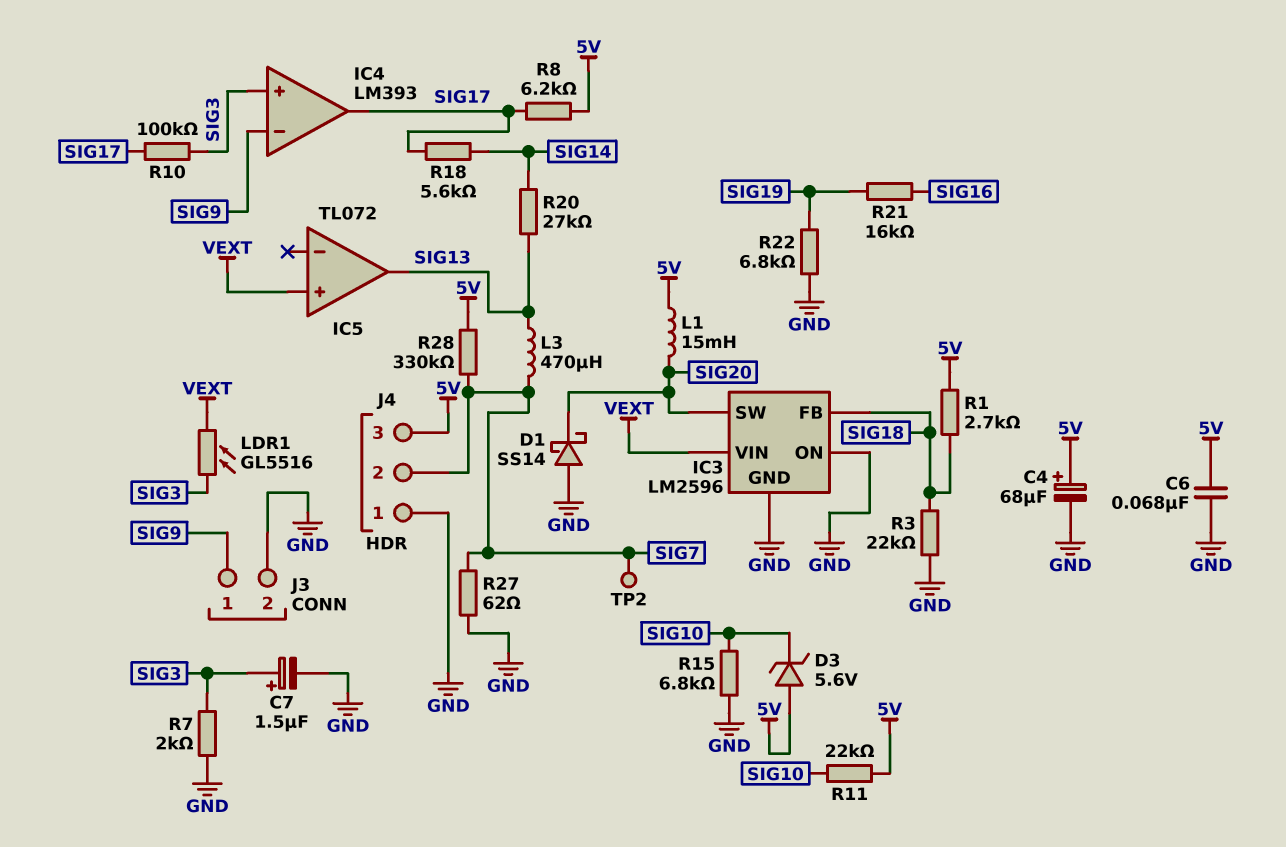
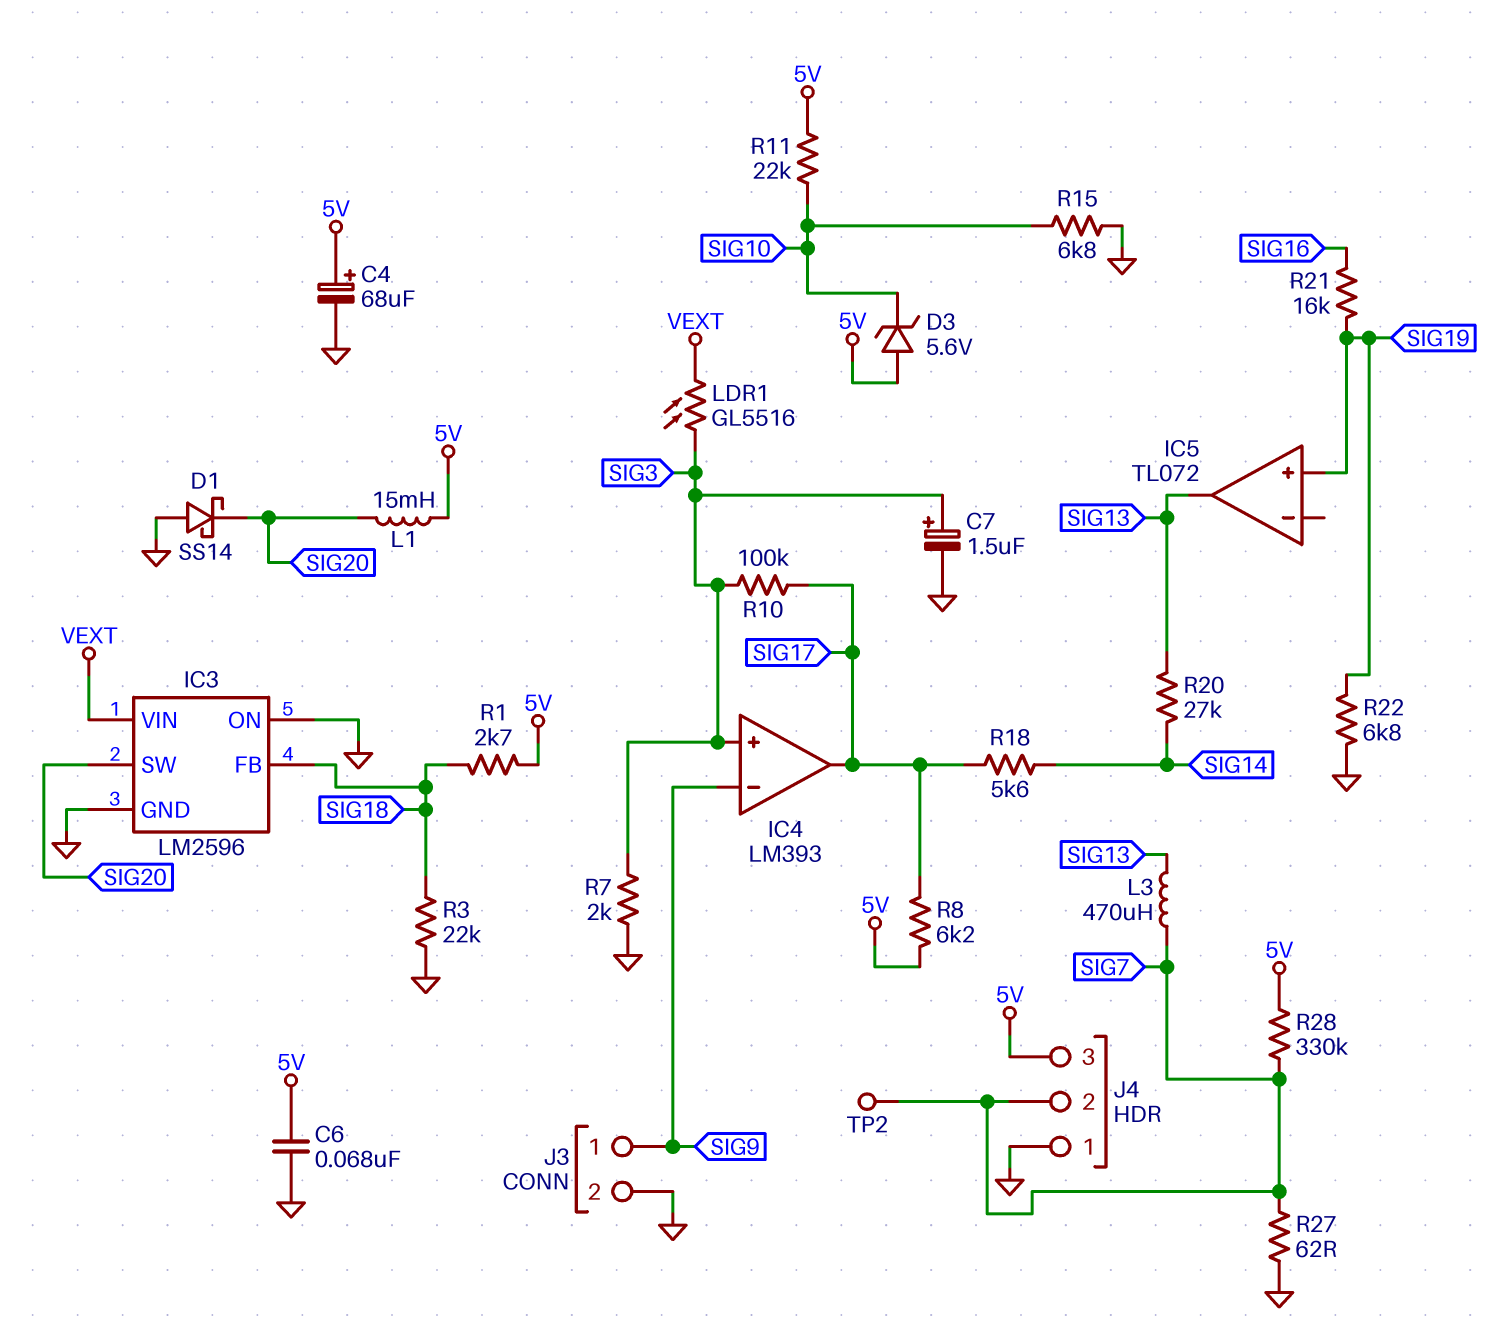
IC5 pin in+: VEXT -> SIG19

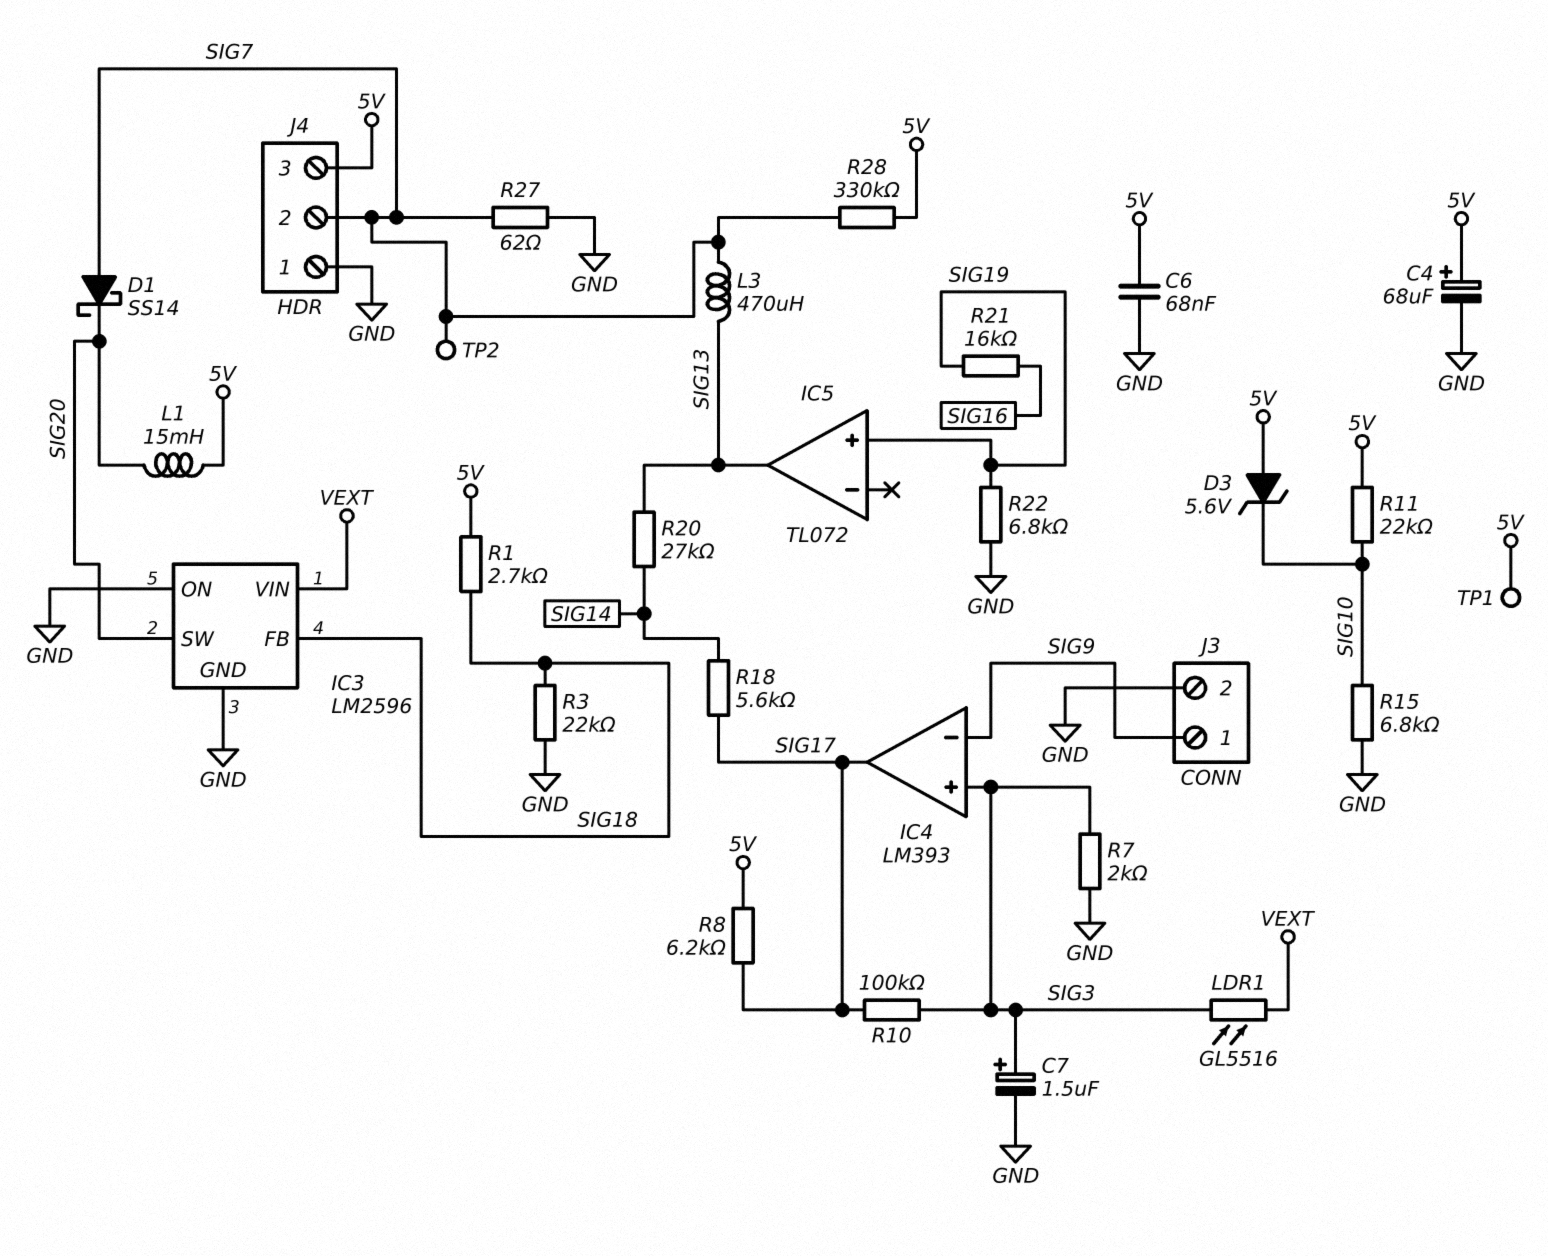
D1: schottky SS14 (A GND, K SIG20) -> schottky SS14 (A SIG7, K SIG20)
TP1: none -> test point (5V)

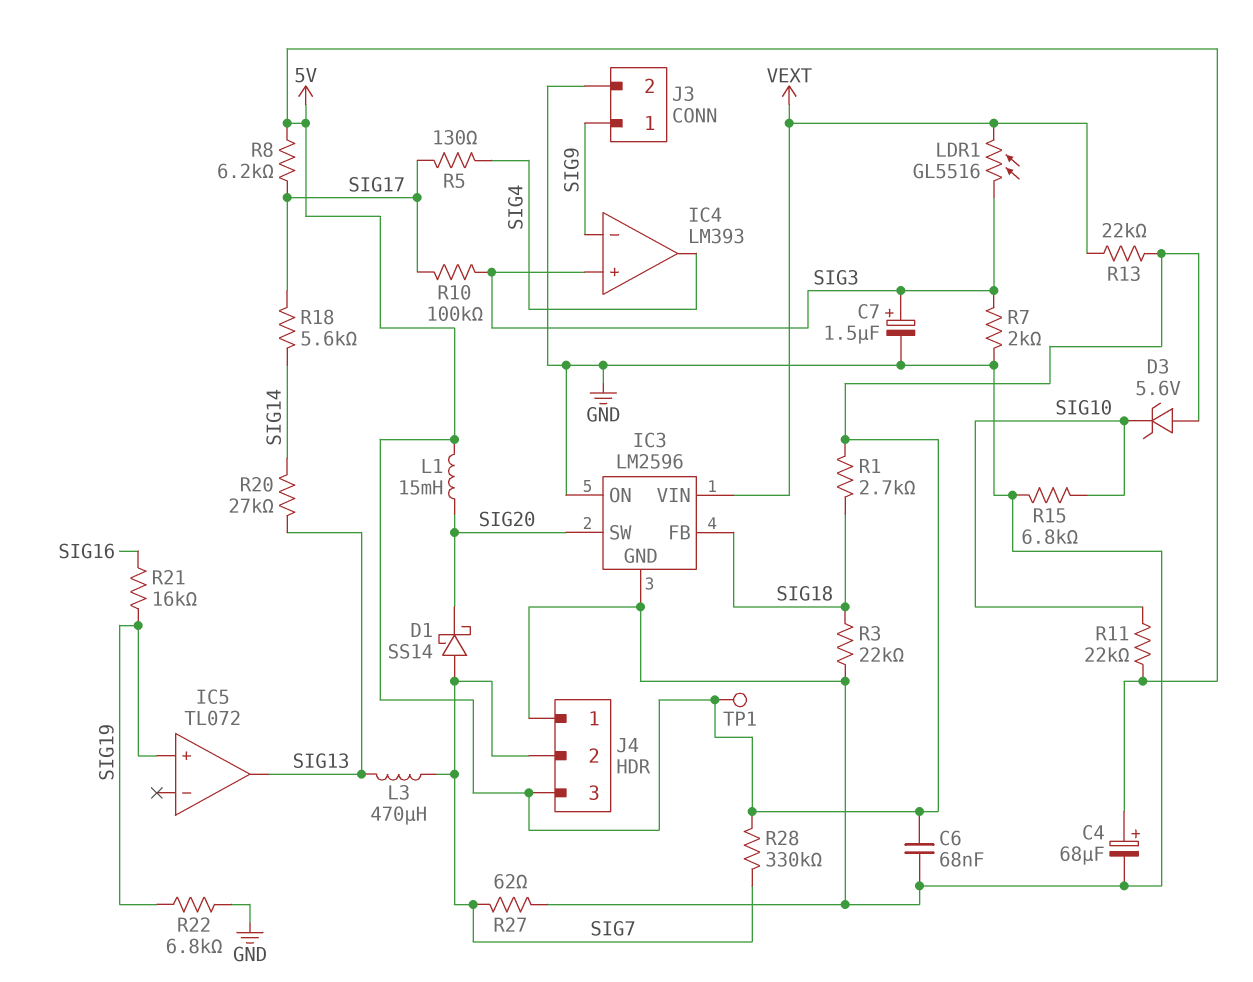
IC4 pin out: SIG17 -> SIG4
R5: none -> 130 (SIG4, SIG17)
R13: none -> 22k (5V, VEXT)
TP2: test point (SIG7) -> none

